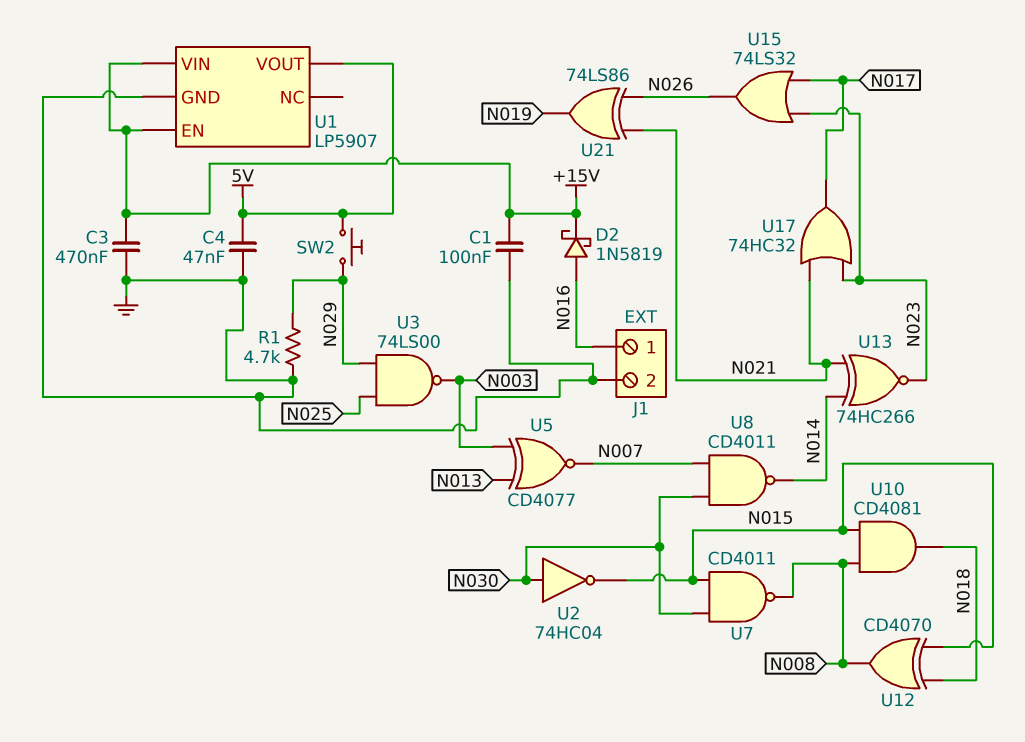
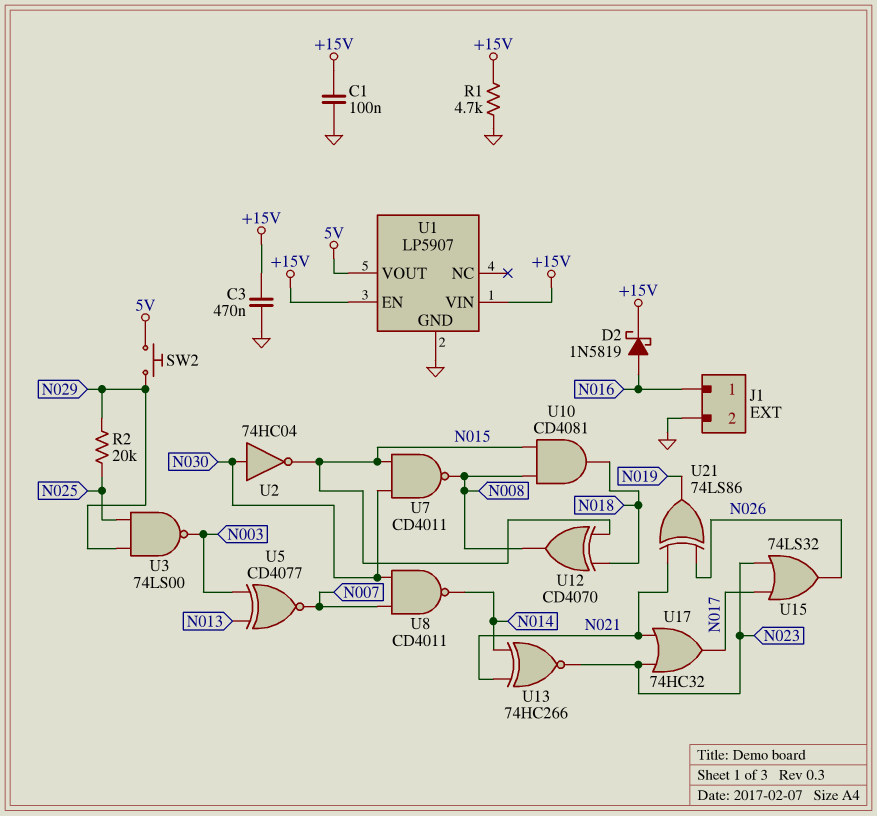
C4: 47nF (5V, GND) -> none
R1: 4.7k (GND, N029) -> 4.7k (+15V, GND)
R2: none -> 20k (N025, N029)

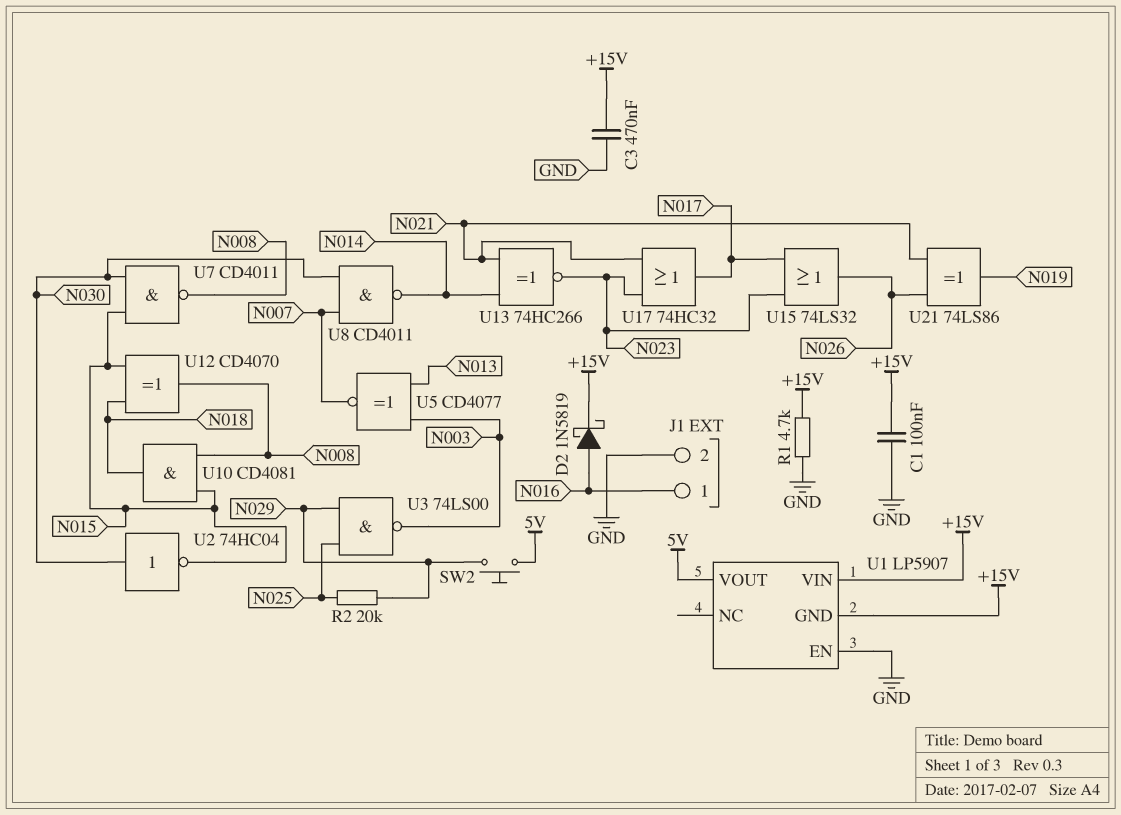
U1 pin EN: +15V -> GND
U1 pin GND: GND -> +15V

